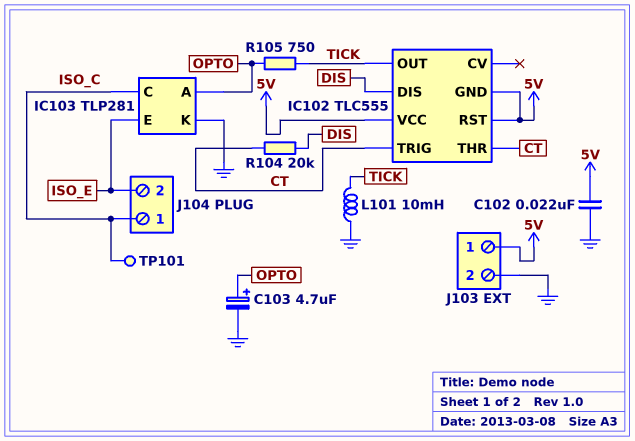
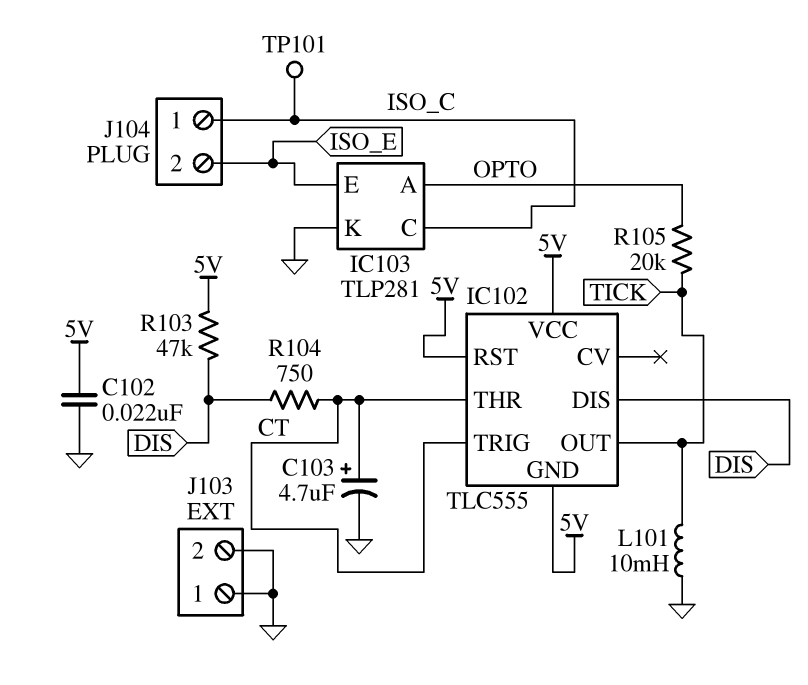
C103: 4.7uF (plus OPTO, minus GND) -> 4.7uF (plus CT, minus GND)
J103 pin 1: 5V -> GND
R103: none -> 47k (5V, DIS)
R104: 20k (CT, DIS) -> 750 (CT, DIS)
R105: 750 (OPTO, TICK) -> 20k (OPTO, TICK)

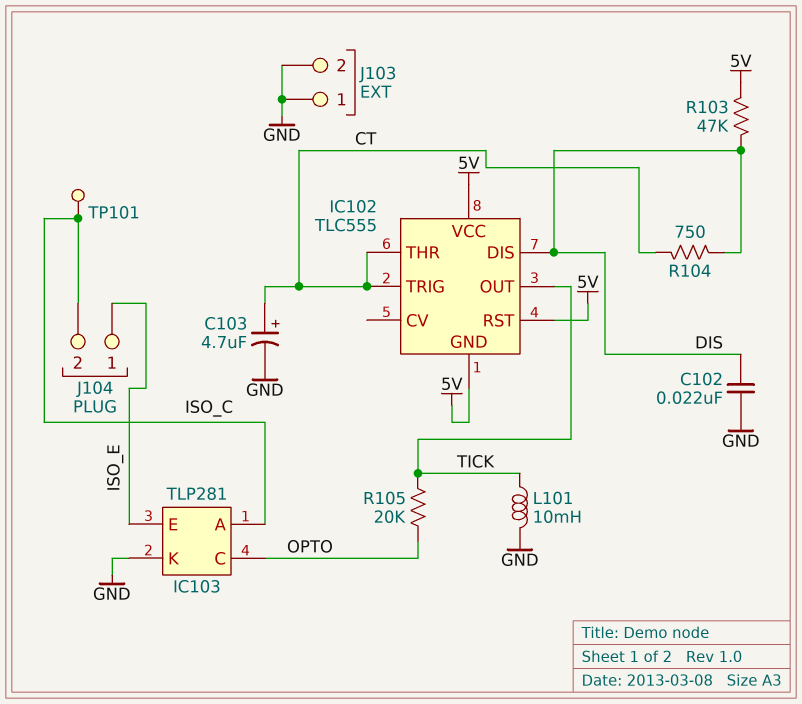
C102: 22nF (5V, GND) -> 22nF (DIS, GND)
IC103 pin A: OPTO -> ISO_C
IC103 pin C: ISO_C -> OPTO
J104 pin 1: ISO_C -> ISO_E
J104 pin 2: ISO_E -> ISO_C

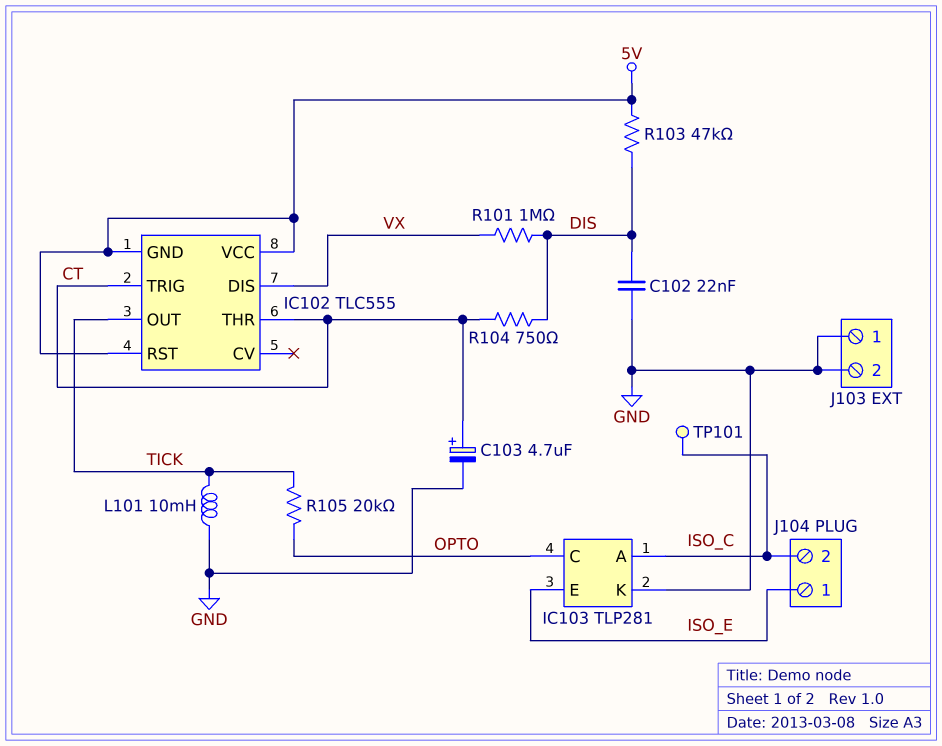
IC102 pin DIS: DIS -> VX
R101: none -> 1M (DIS, VX)

